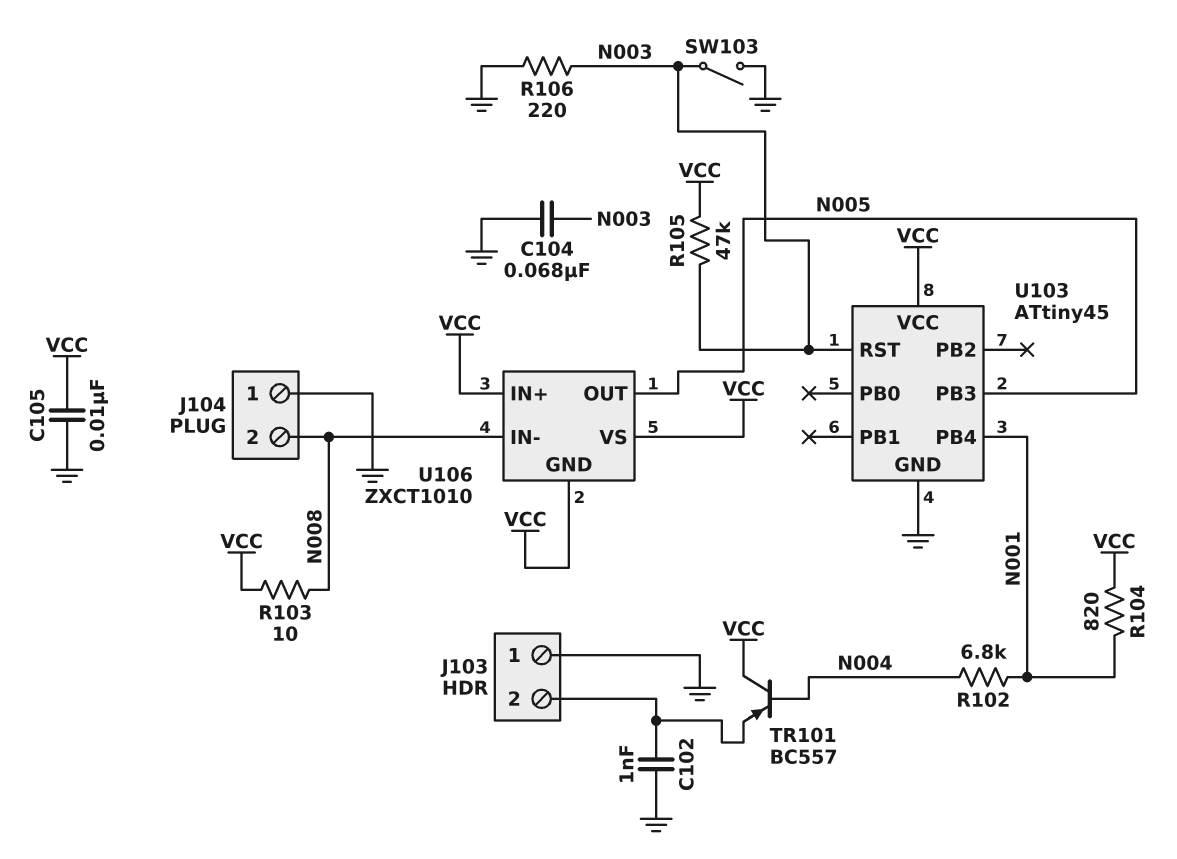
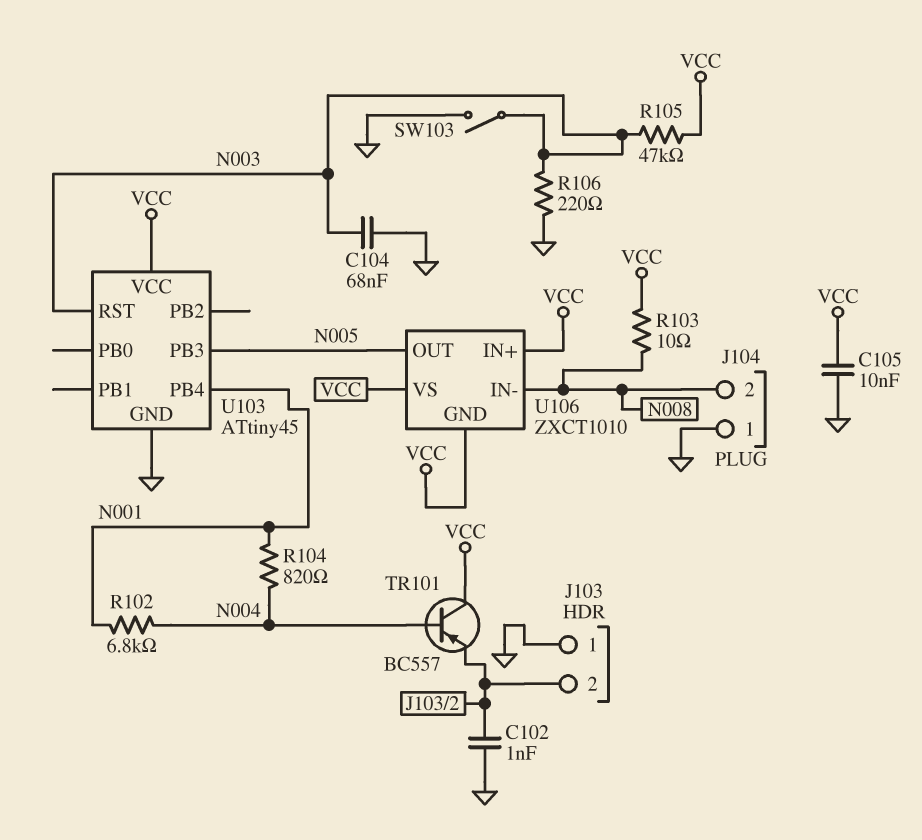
R104: 820 (N001, VCC) -> 820 (N001, N004)

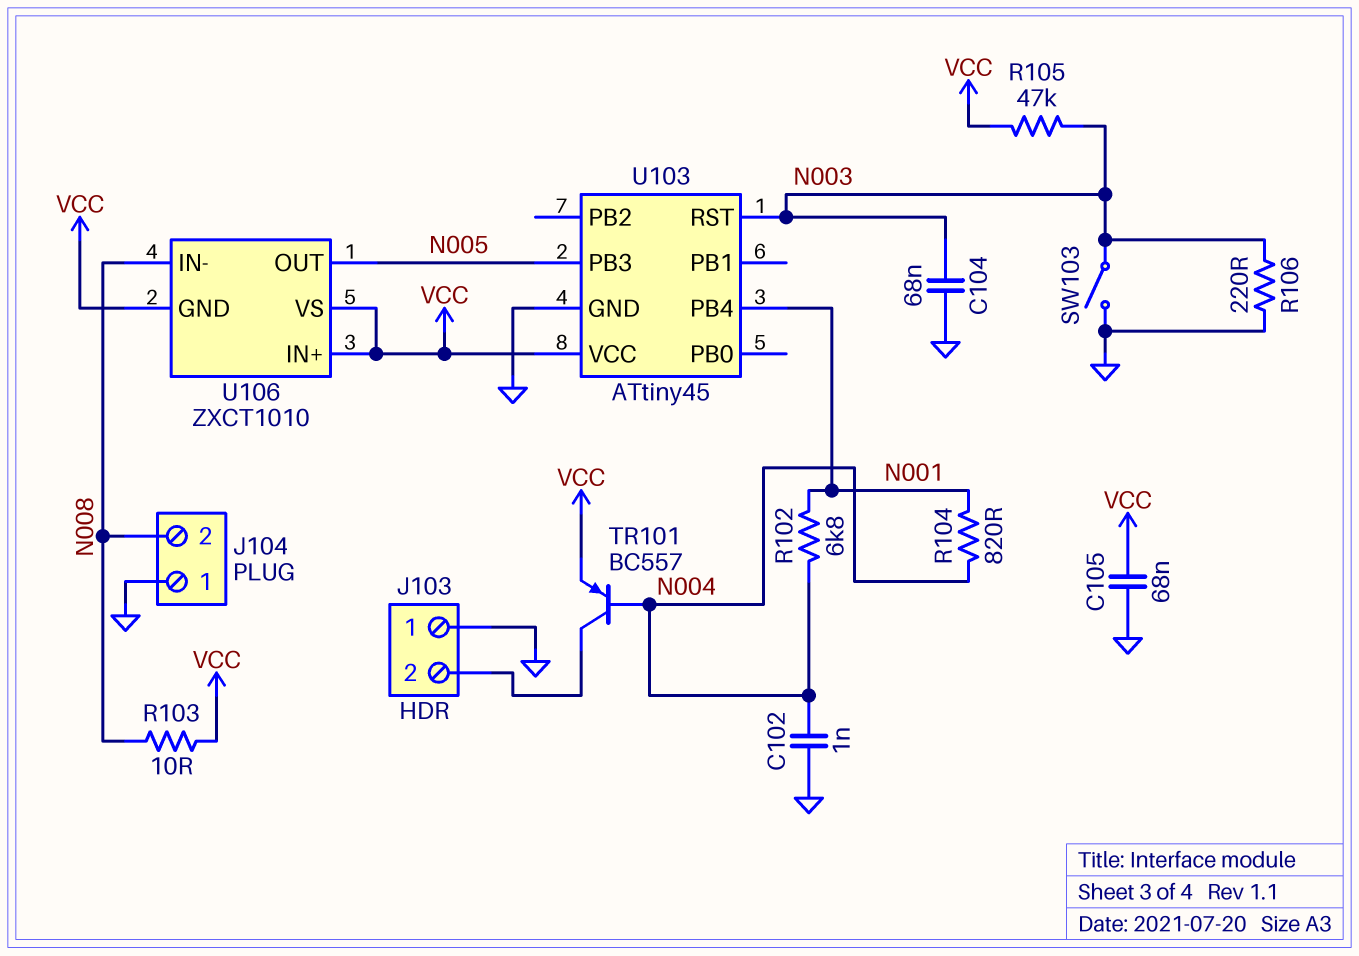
C102: 1nF (GND, J103/2) -> 1nF (GND, N004)
C105: 10nF (GND, VCC) -> 68nF (GND, VCC)
TR101: PNP BC557 (B N004, C VCC, E J103/2) -> PNP BC557 (B N004, C J103/2, E VCC)

